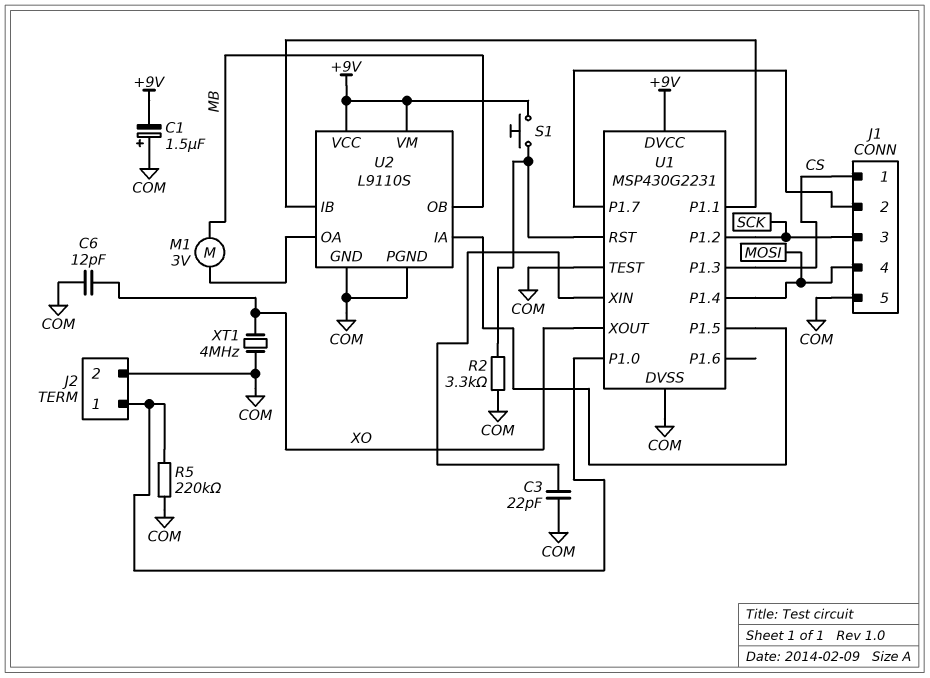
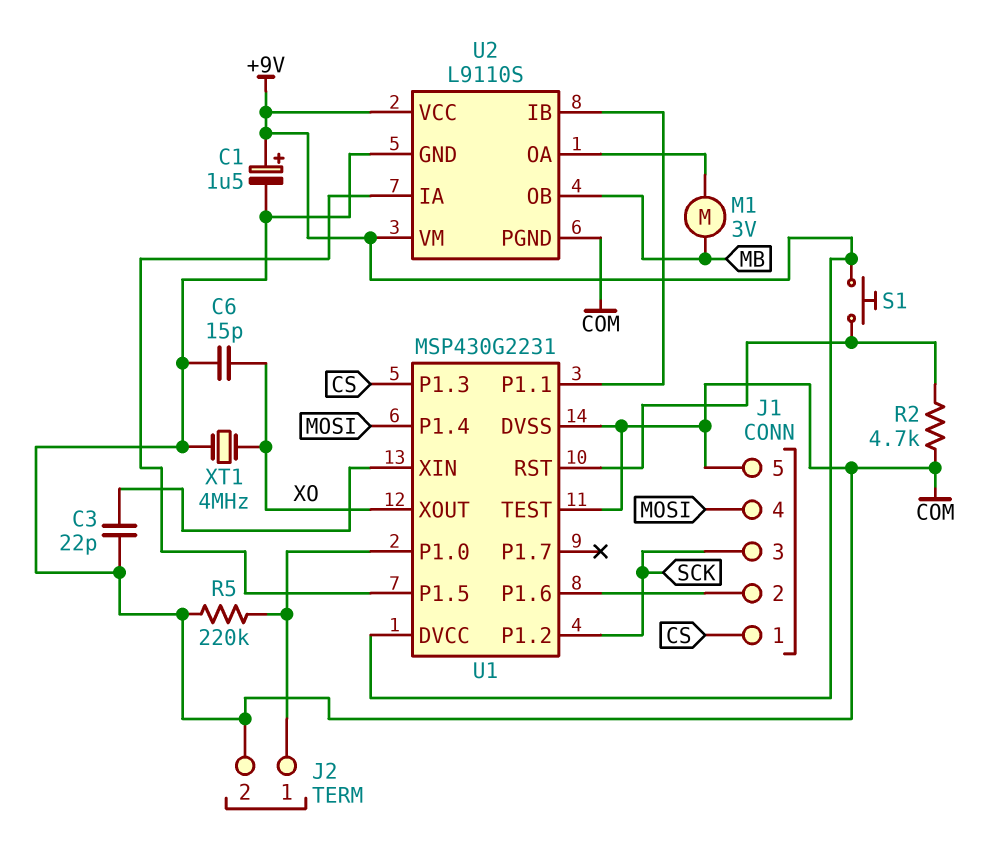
C1: 1.5uF (plus COM, minus +9V) -> 1.5uF (plus +9V, minus COM)
C6: 12pF (COM, XO) -> 15pF (COM, XO)
R2: 3.3k (COM, U1/RST) -> 4.7k (COM, U1/RST)
U1 pin P1.6: none -> J1/2
U1 pin P1.7: J1/2 -> none

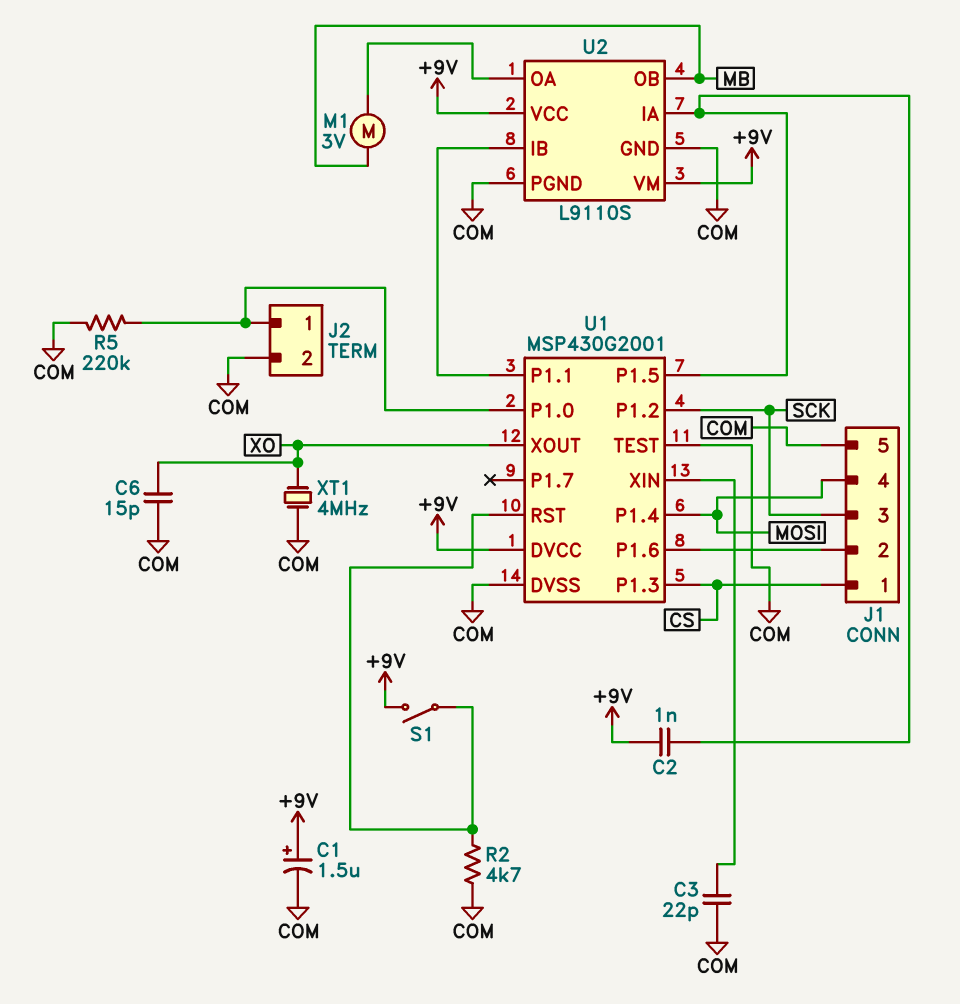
C2: none -> 1nF (+9V, U1/P1.5)
S1: button (+9V, U1/RST) -> switch (+9V, U1/RST)
U1: MSP430G2231 -> MSP430G2001

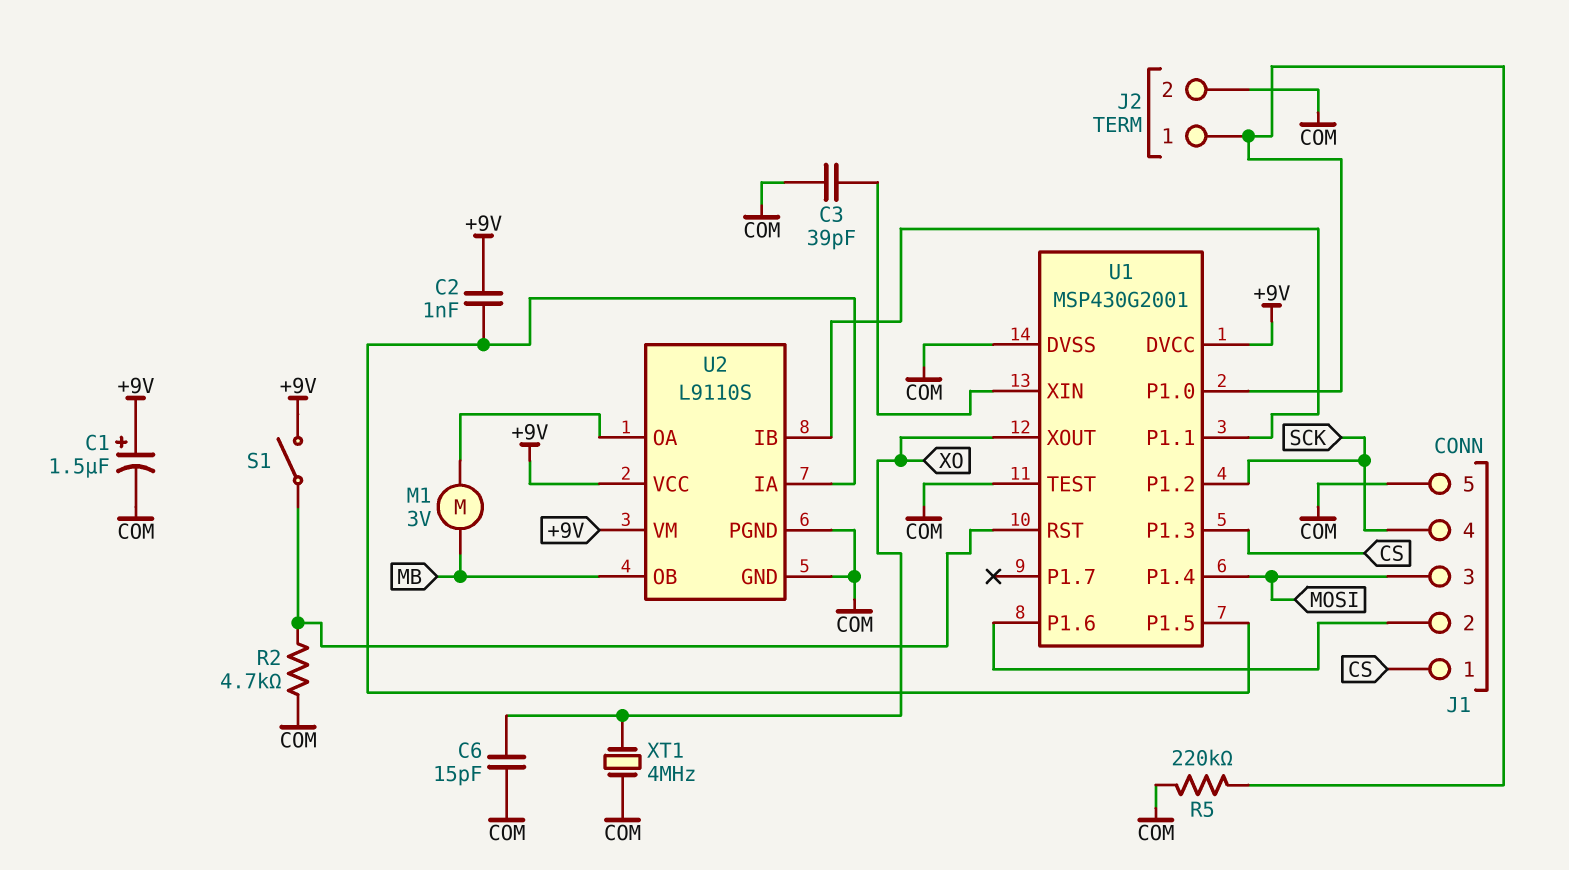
C3: 22pF (COM, U1/XIN) -> 39pF (COM, U1/XIN)
J1 pin 3: SCK -> MOSI
J1 pin 4: MOSI -> SCK

